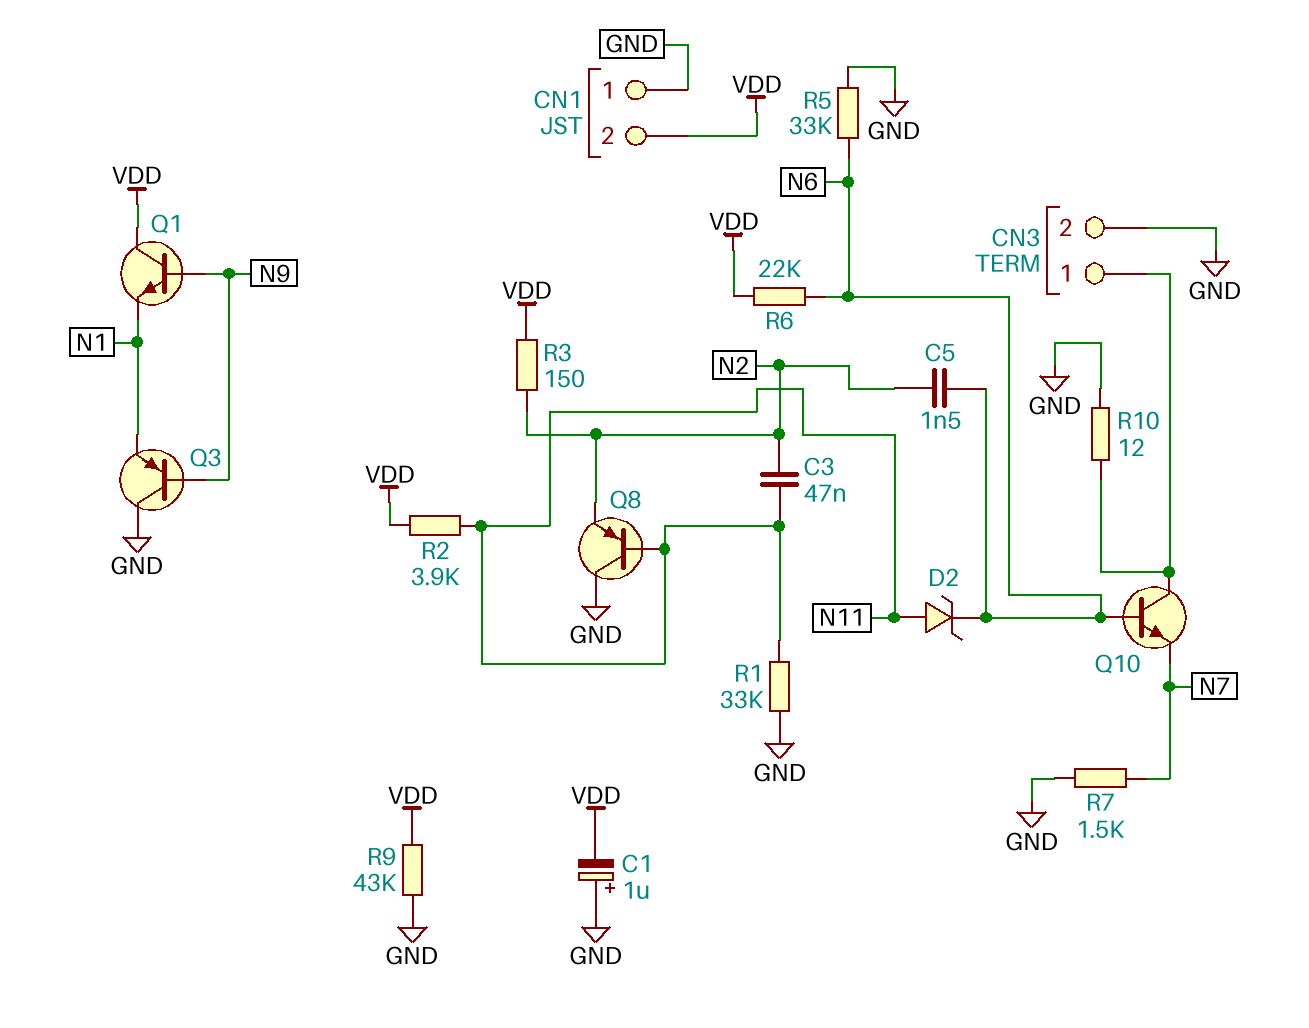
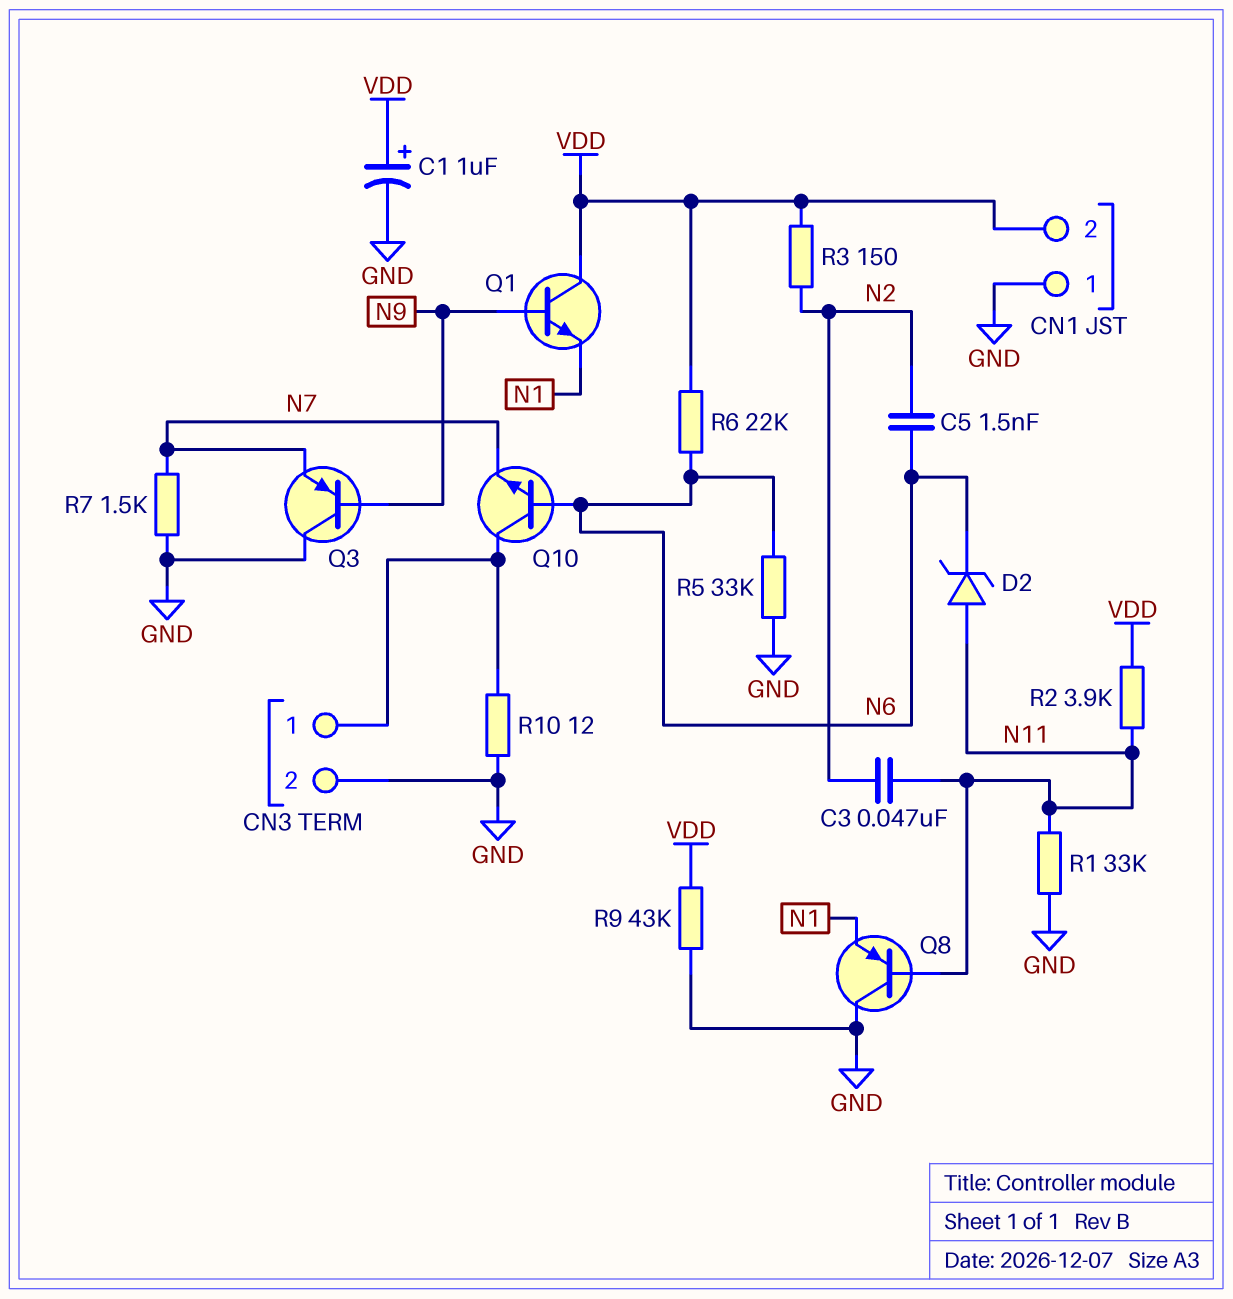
C1: 1uF (plus GND, minus VDD) -> 1uF (plus VDD, minus GND)
Q3: PNP (B N9, C GND, E N1) -> PNP (B N9, C GND, E N7)
Q8: PNP (B N11, C GND, E N2) -> PNP (B N11, C GND, E N1)

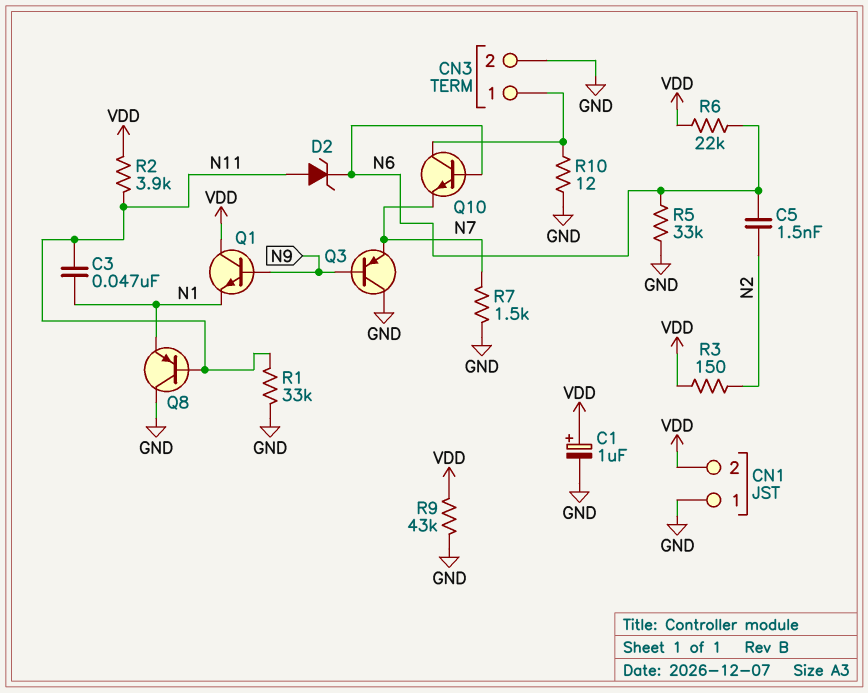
C3: 47nF (N2, N11) -> 47nF (N1, N11)

